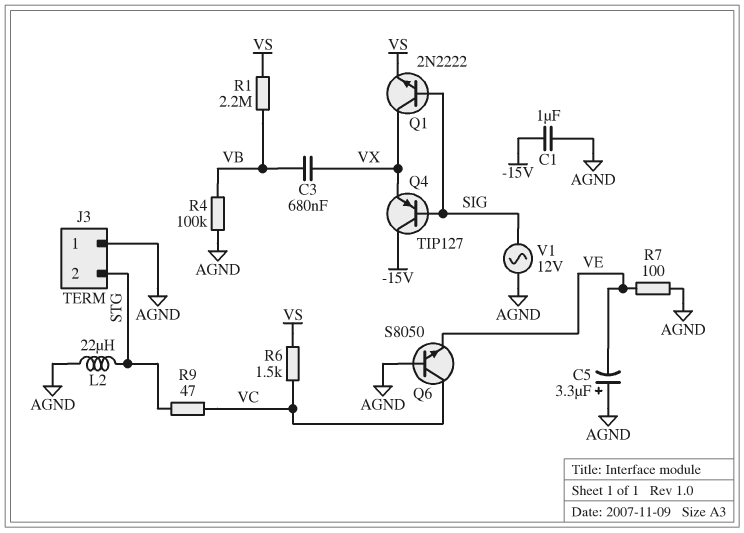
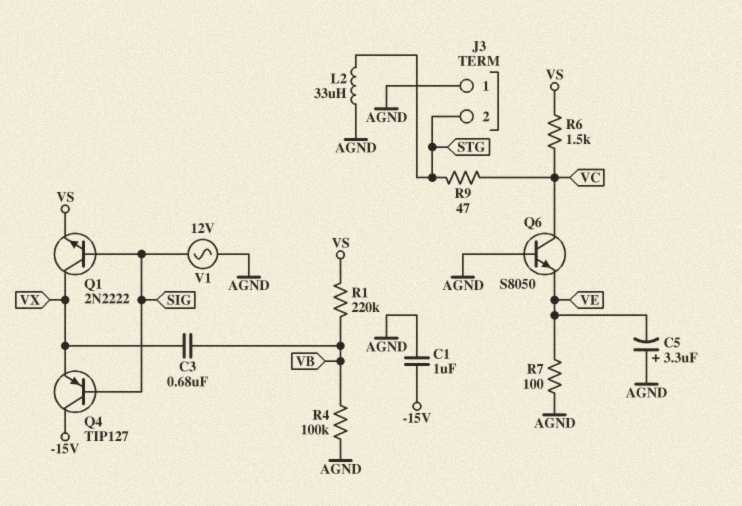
L2: 22uH (AGND, STG) -> 33uH (AGND, STG)
R1: 2.2M (VB, VS) -> 220k (VB, VS)

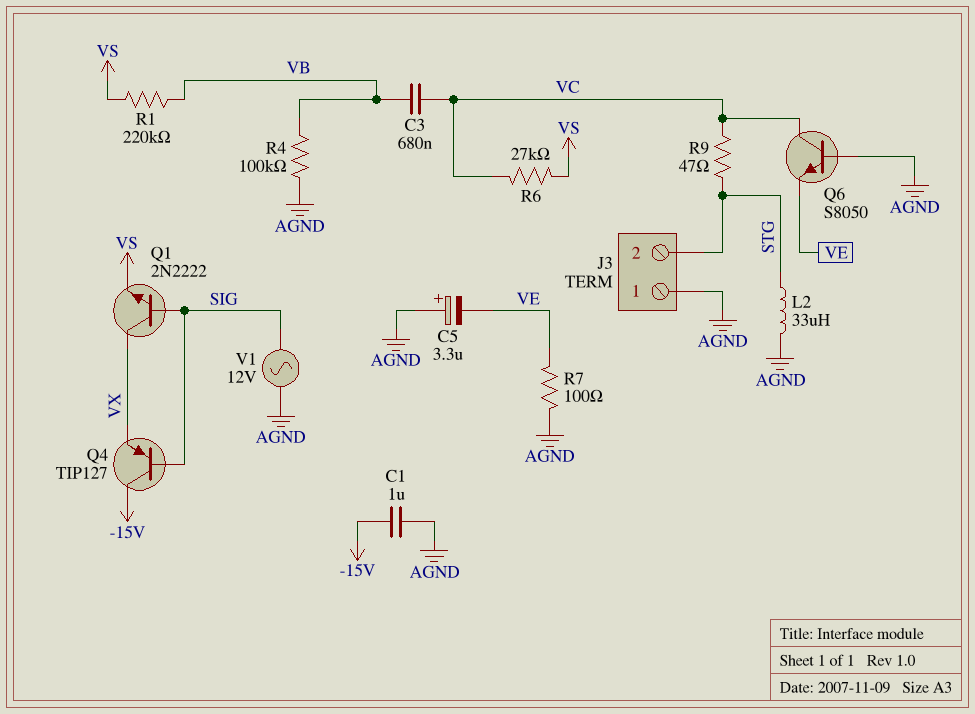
C3: 680nF (VB, VX) -> 680nF (VB, VC)
R6: 1.5k (VC, VS) -> 27k (VC, VS)

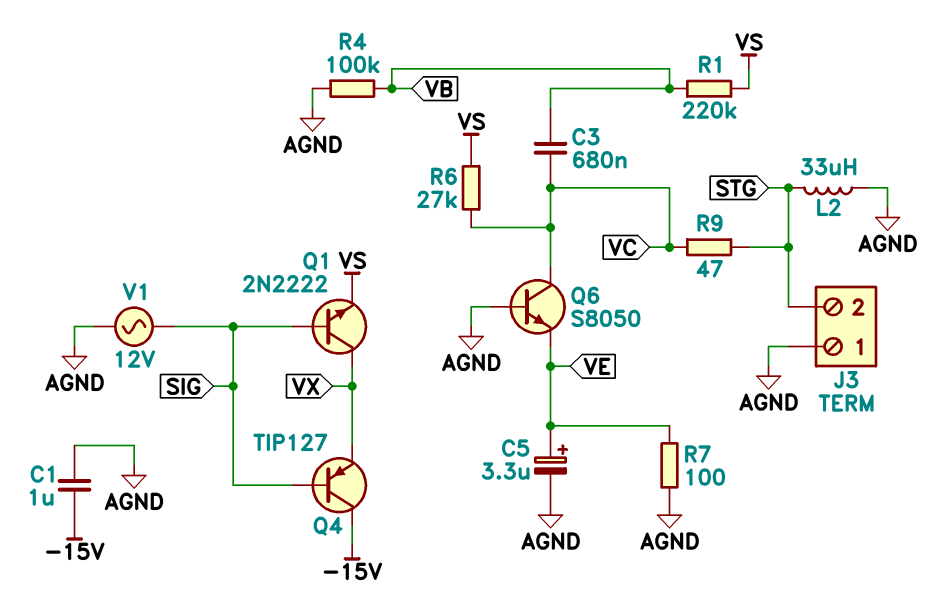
C5: 3.3uF (plus AGND, minus VE) -> 3.3uF (plus VE, minus AGND)

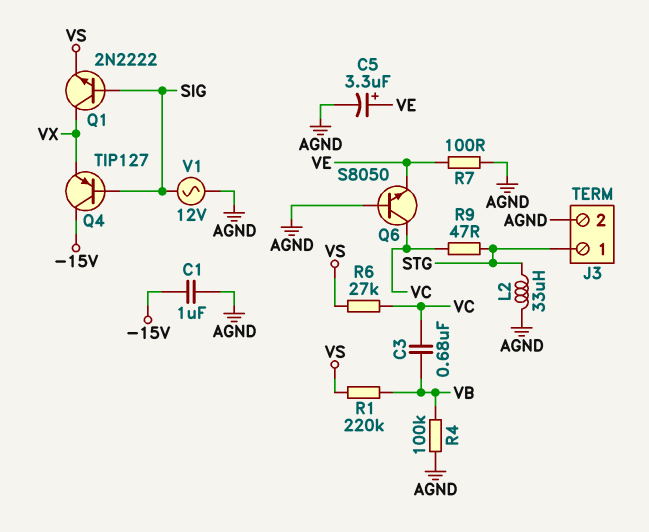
J3 pin 1: AGND -> STG
J3 pin 2: STG -> AGND

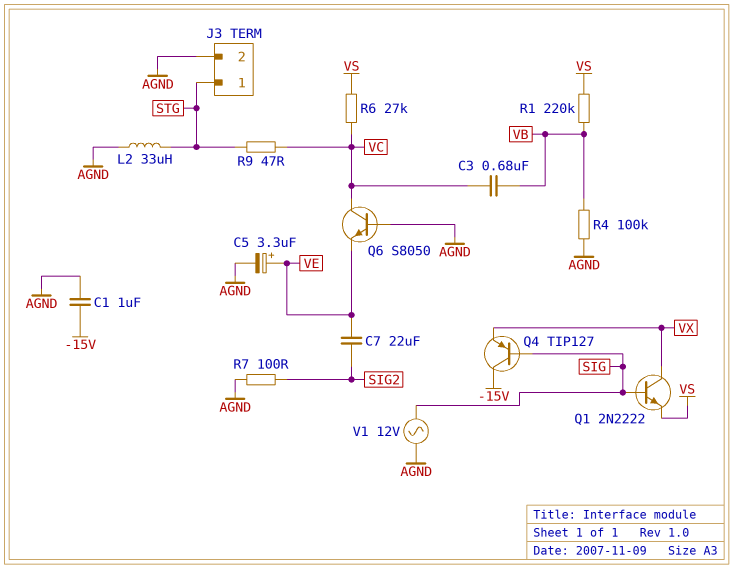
C7: none -> 22uF (SIG2, VE)
R7: 100 (AGND, VE) -> 100 (AGND, SIG2)

